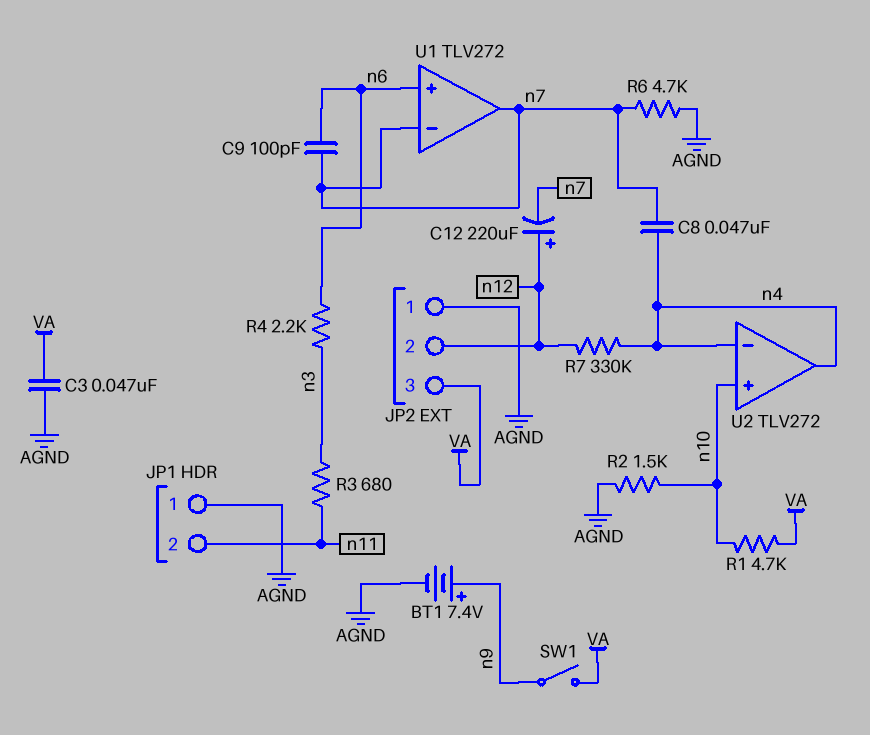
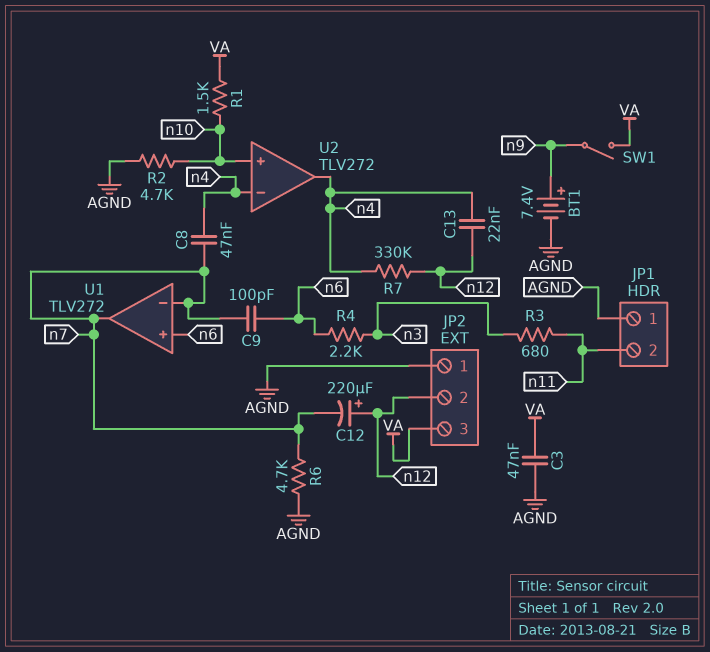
C13: none -> 22nF (n4, n12)
R1: 4.7k (VA, n10) -> 1.5k (VA, n10)
R2: 1.5k (AGND, n10) -> 4.7k (AGND, n10)

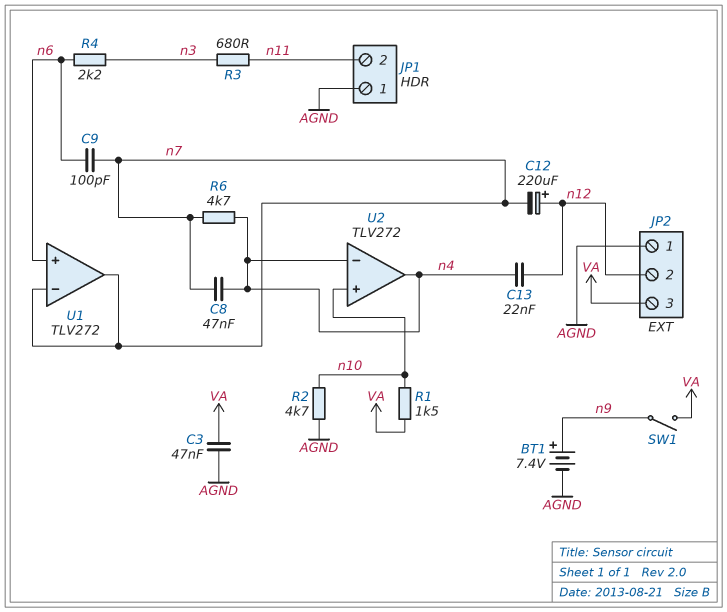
R6: 4.7k (AGND, n7) -> 4.7k (n4, n7)
R7: 330k (n4, n12) -> none

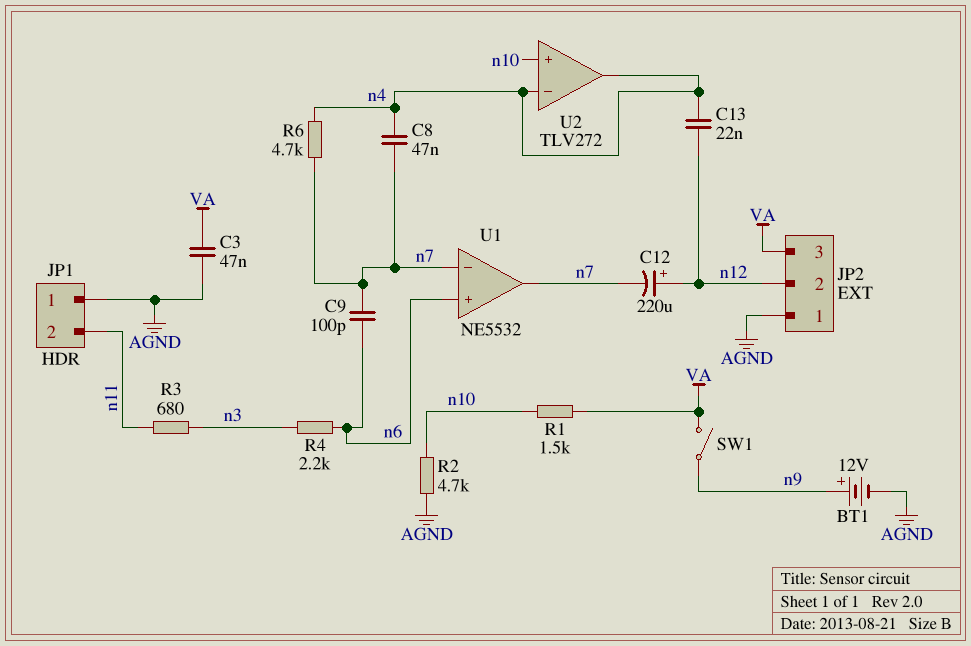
BT1: 7.4V (plus n9, minus AGND) -> 12V (plus n9, minus AGND)
U1: TLV272 -> NE5532

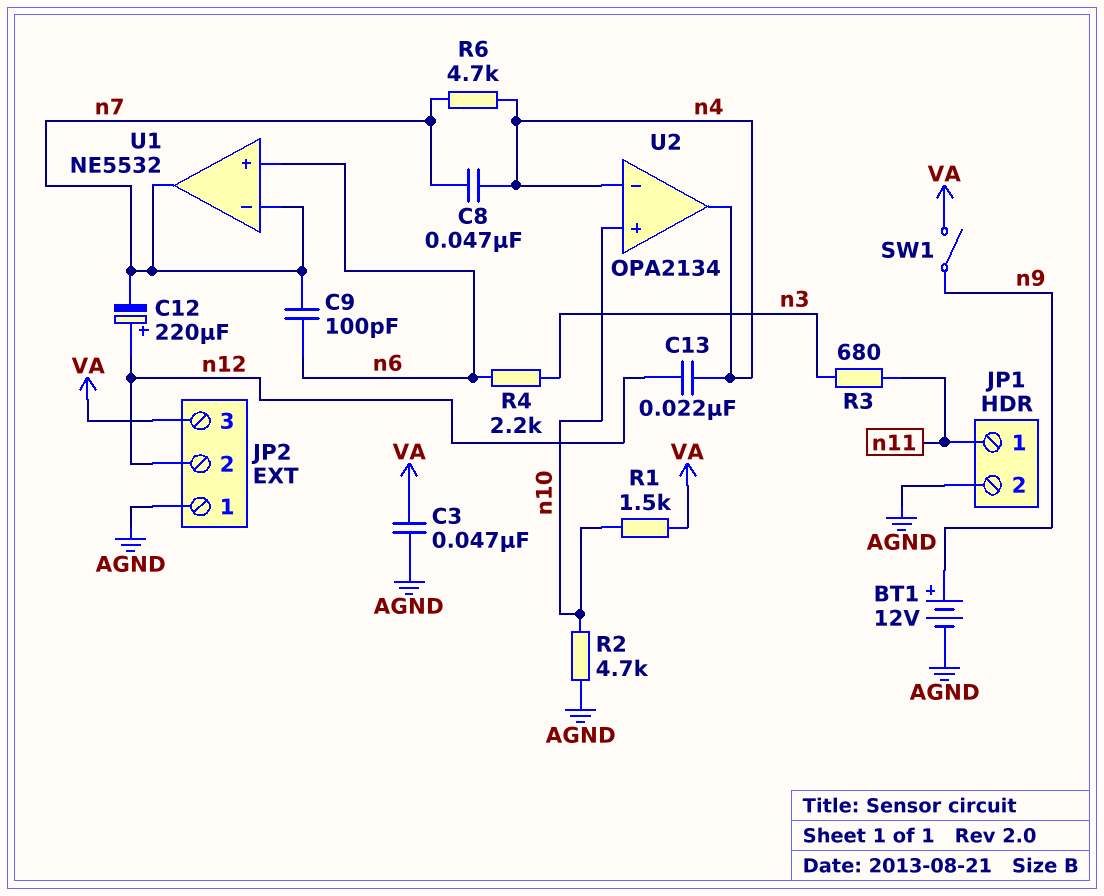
JP1 pin 1: AGND -> n11
JP1 pin 2: n11 -> AGND
U2: TLV272 -> OPA2134

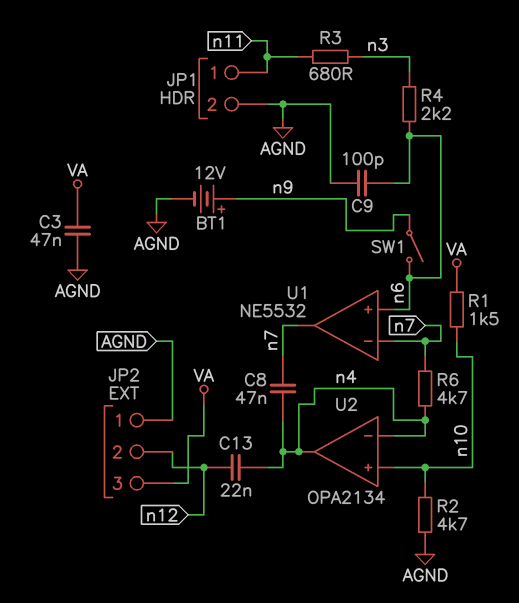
C9: 100pF (n6, n7) -> 100pF (AGND, n6)
C12: 220uF (plus n12, minus n7) -> none
SW1: switch (VA, n9) -> switch (n6, n9)

